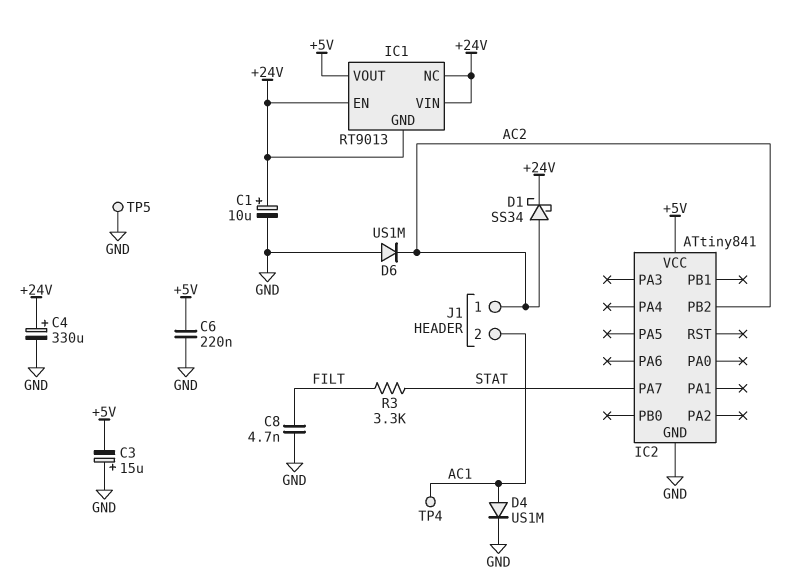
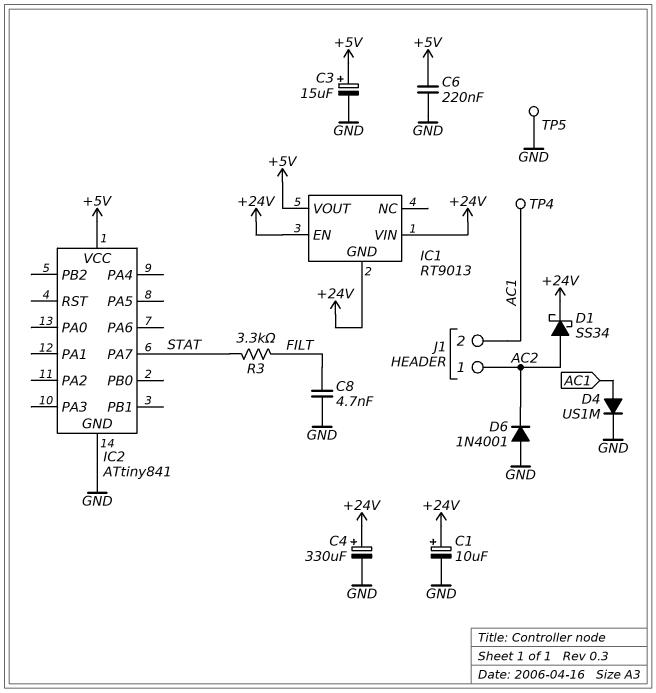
C3: 15uF (plus GND, minus +5V) -> 15uF (plus +5V, minus GND)
D6: diode US1M (A GND, K AC2) -> diode 1N4001 (A GND, K AC2)
IC1 pin NC: +24V -> none
IC2 pin PB2: AC2 -> none

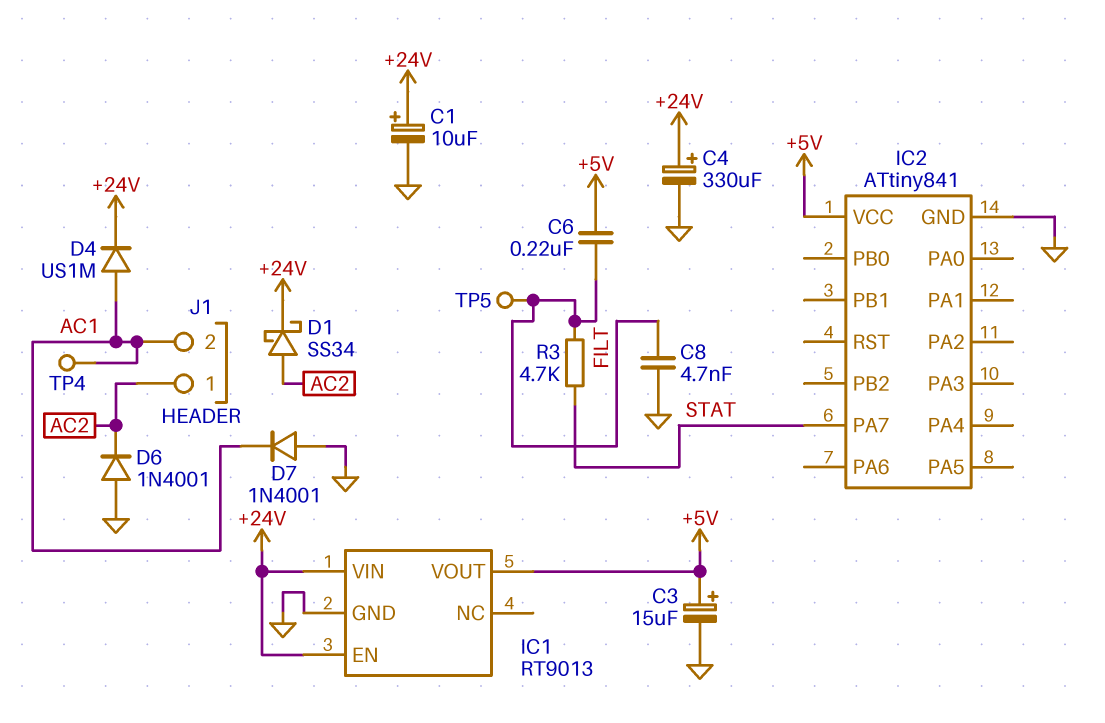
C6: 220nF (+5V, GND) -> 220nF (+5V, FILT)
D4: diode US1M (A AC1, K GND) -> diode US1M (A AC1, K +24V)
D7: none -> diode 1N4001 (A GND, K AC1)
IC1 pin GND: +24V -> GND
R3: 3.3k (FILT, STAT) -> 4.7k (FILT, STAT)
TP5: test point (GND) -> test point (FILT)

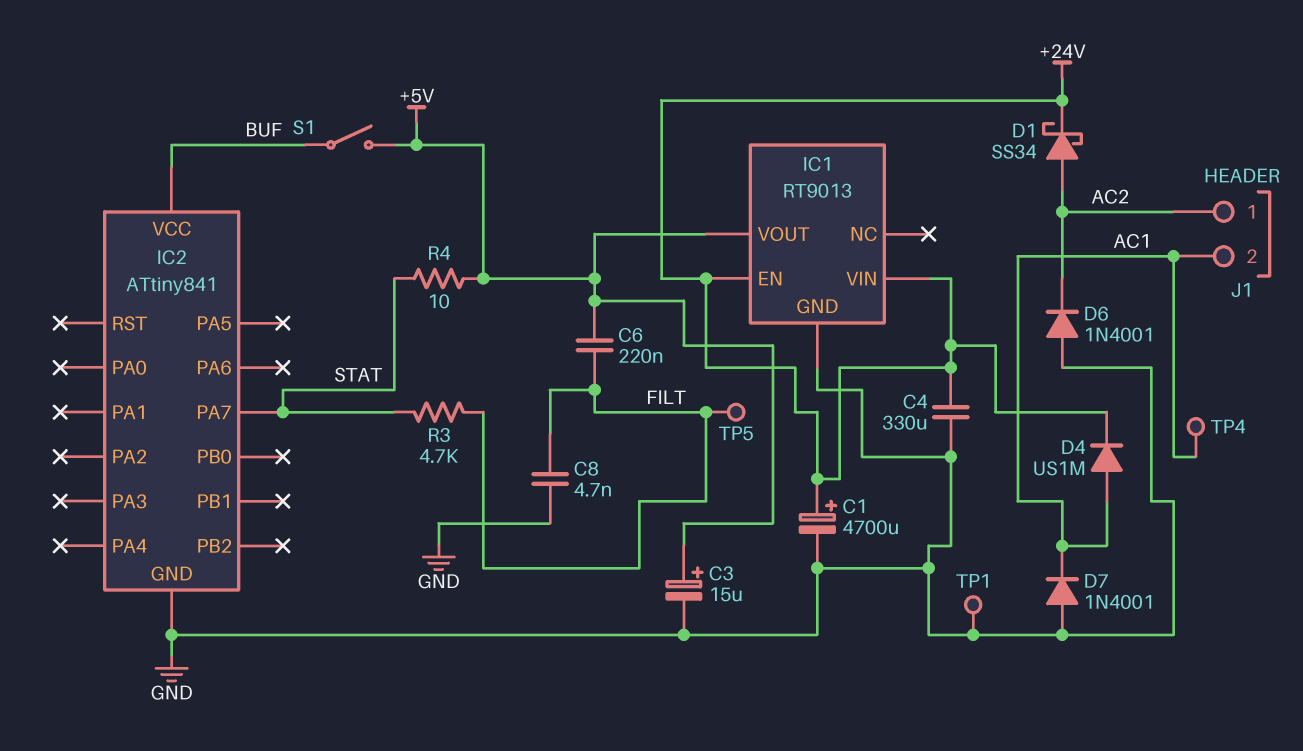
C1: 10uF (plus +24V, minus GND) -> 4700uF (plus +24V, minus GND)
C4: 330uF (plus +24V, minus GND) -> 330uF (+24V, GND)
IC2 pin VCC: +5V -> BUF
R4: none -> 10 (+5V, STAT)
S1: none -> switch (+5V, BUF)
TP1: none -> test point (GND)

